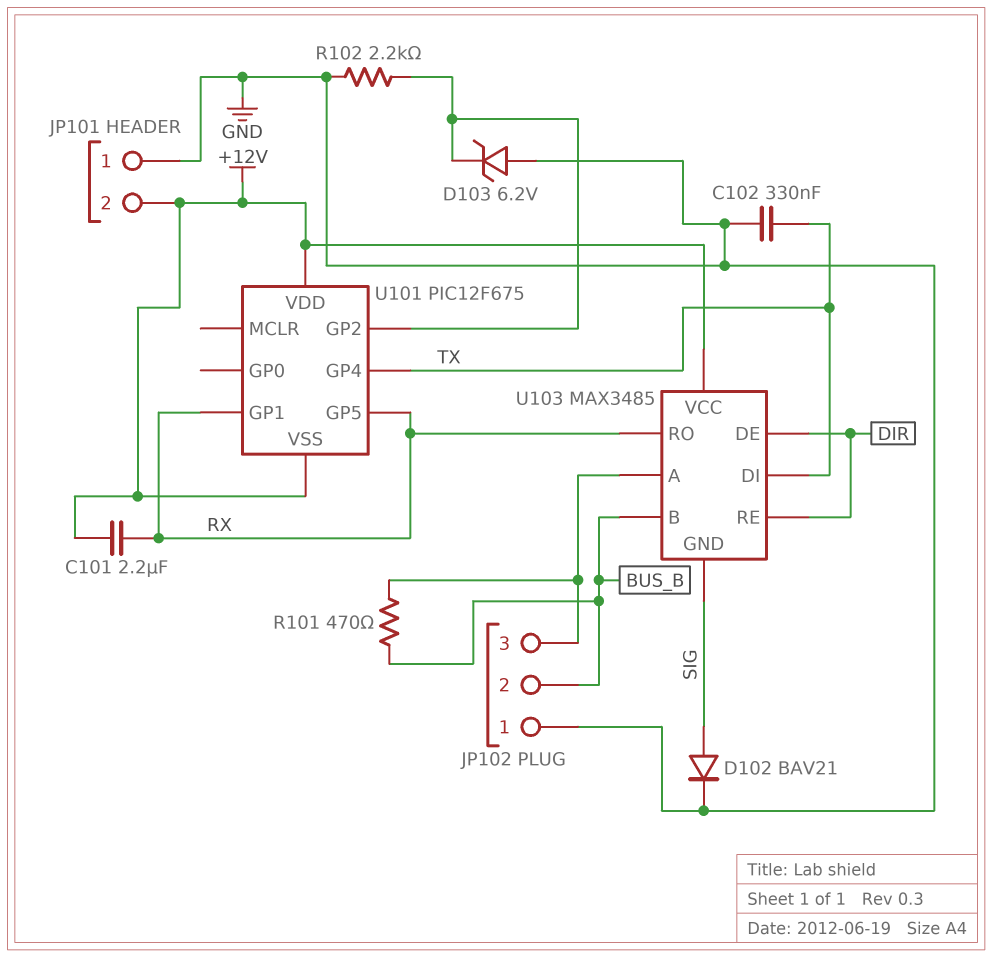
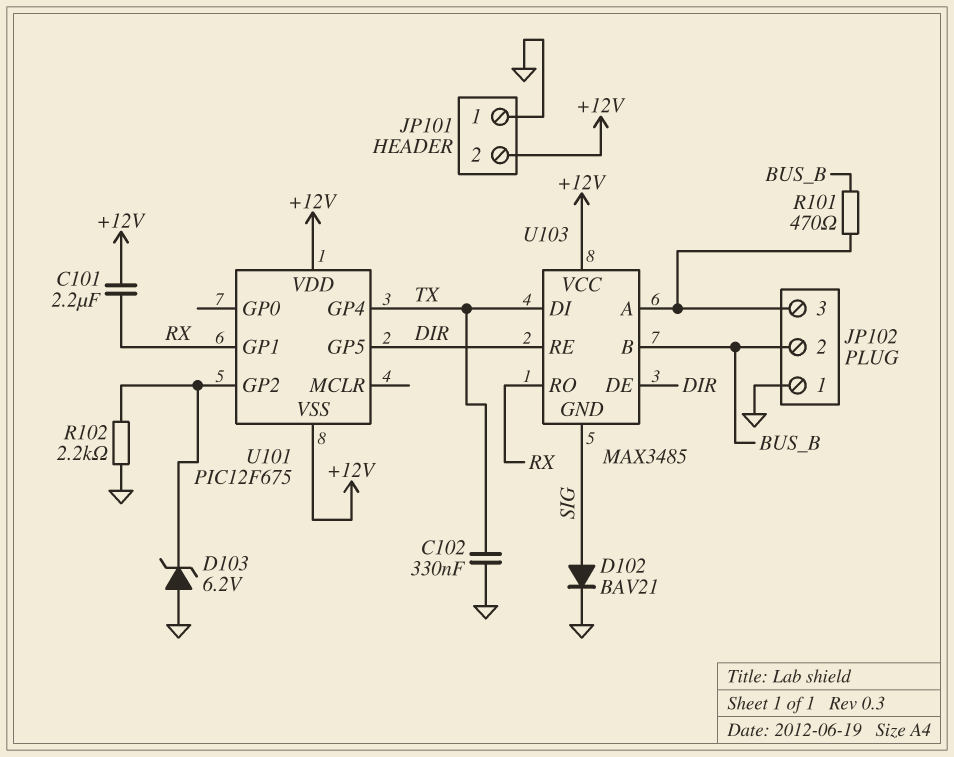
U101 pin GP5: RX -> DIR

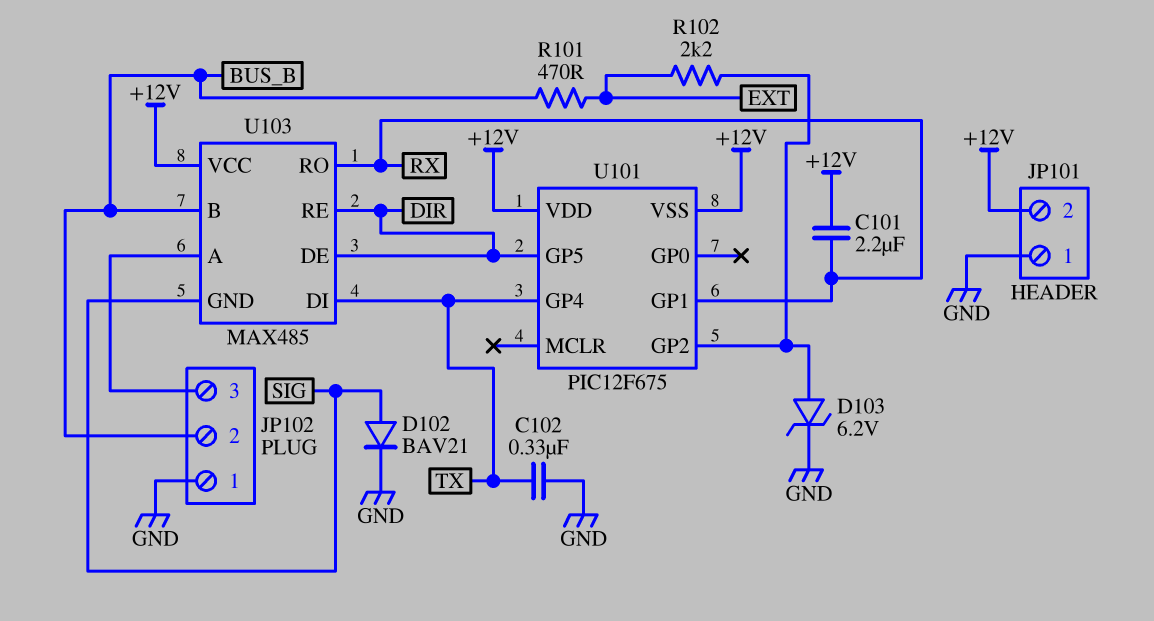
D103: zener 6.2V (A GND, K U101/GP2) -> zener 6.2V (A U101/GP2, K GND)
R101: 470 (BUS_B, JP102/3) -> 470 (BUS_B, EXT)
R102: 2.2k (GND, U101/GP2) -> 2.2k (EXT, U101/GP2)
U103: MAX3485 -> MAX485

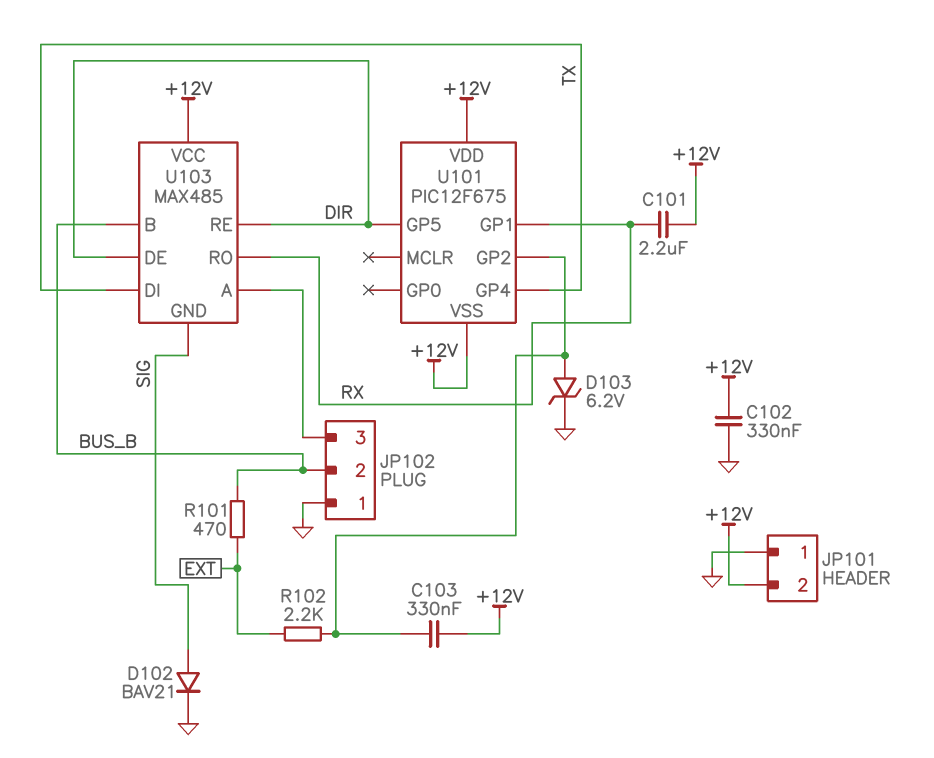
C102: 330nF (GND, TX) -> 330nF (+12V, GND)
C103: none -> 330nF (+12V, U101/GP2)

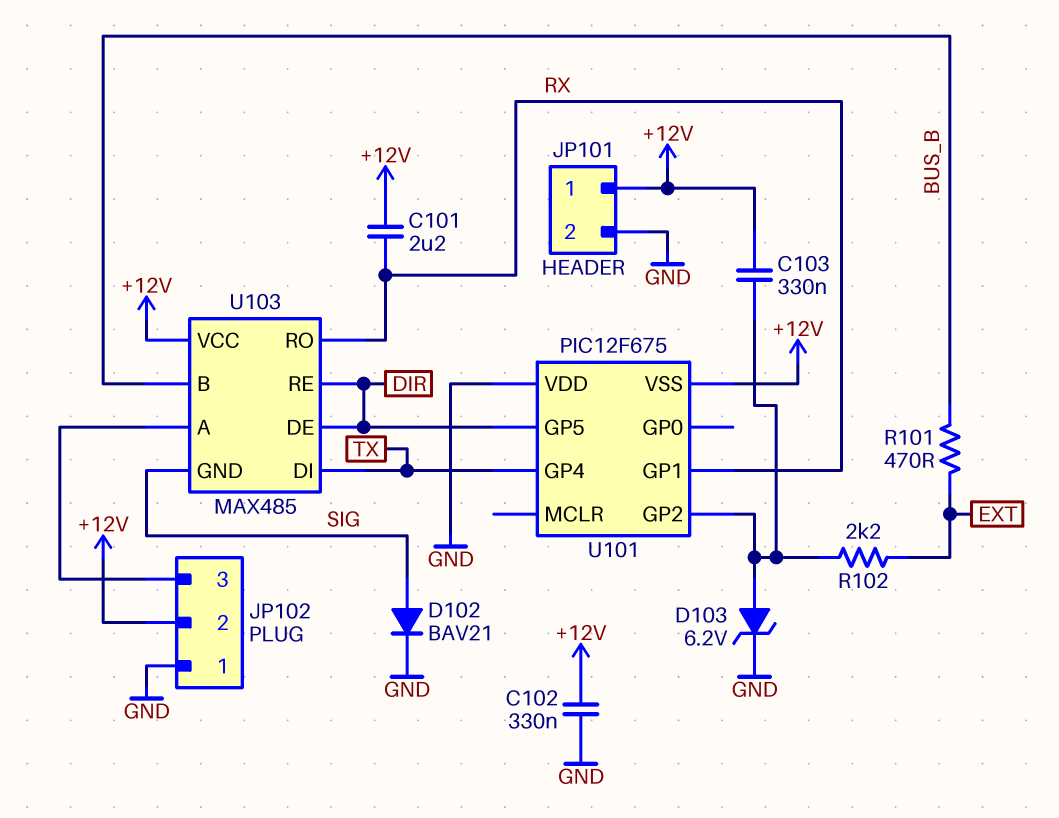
JP101 pin 1: GND -> +12V
JP101 pin 2: +12V -> GND
JP102 pin 2: BUS_B -> +12V
U101 pin VDD: +12V -> GND

